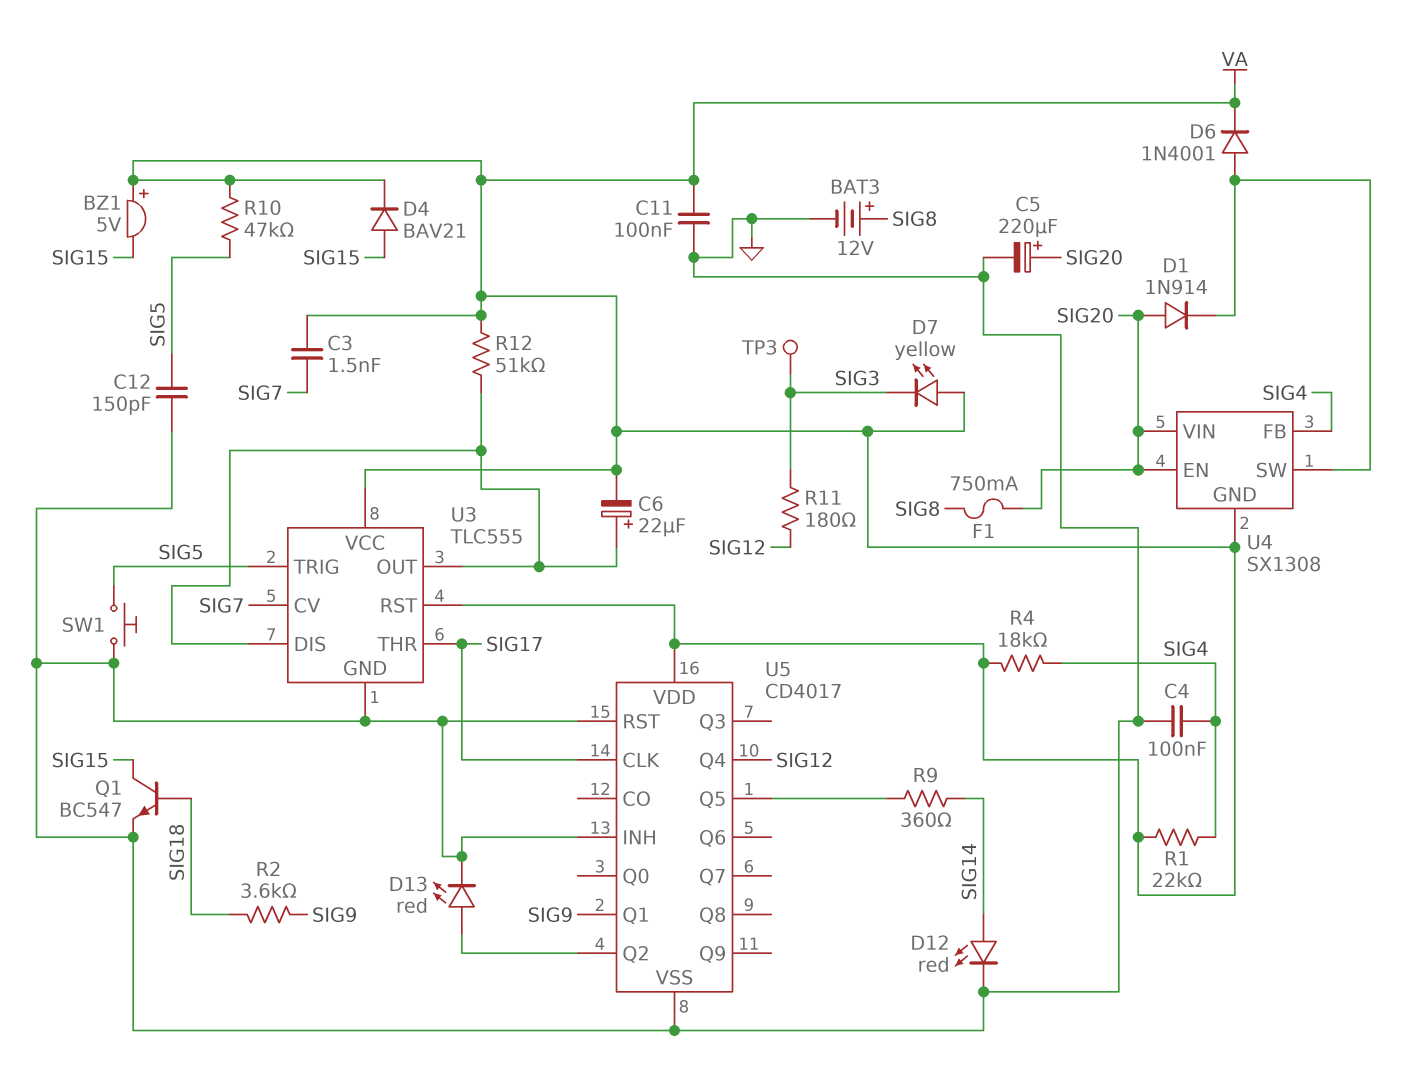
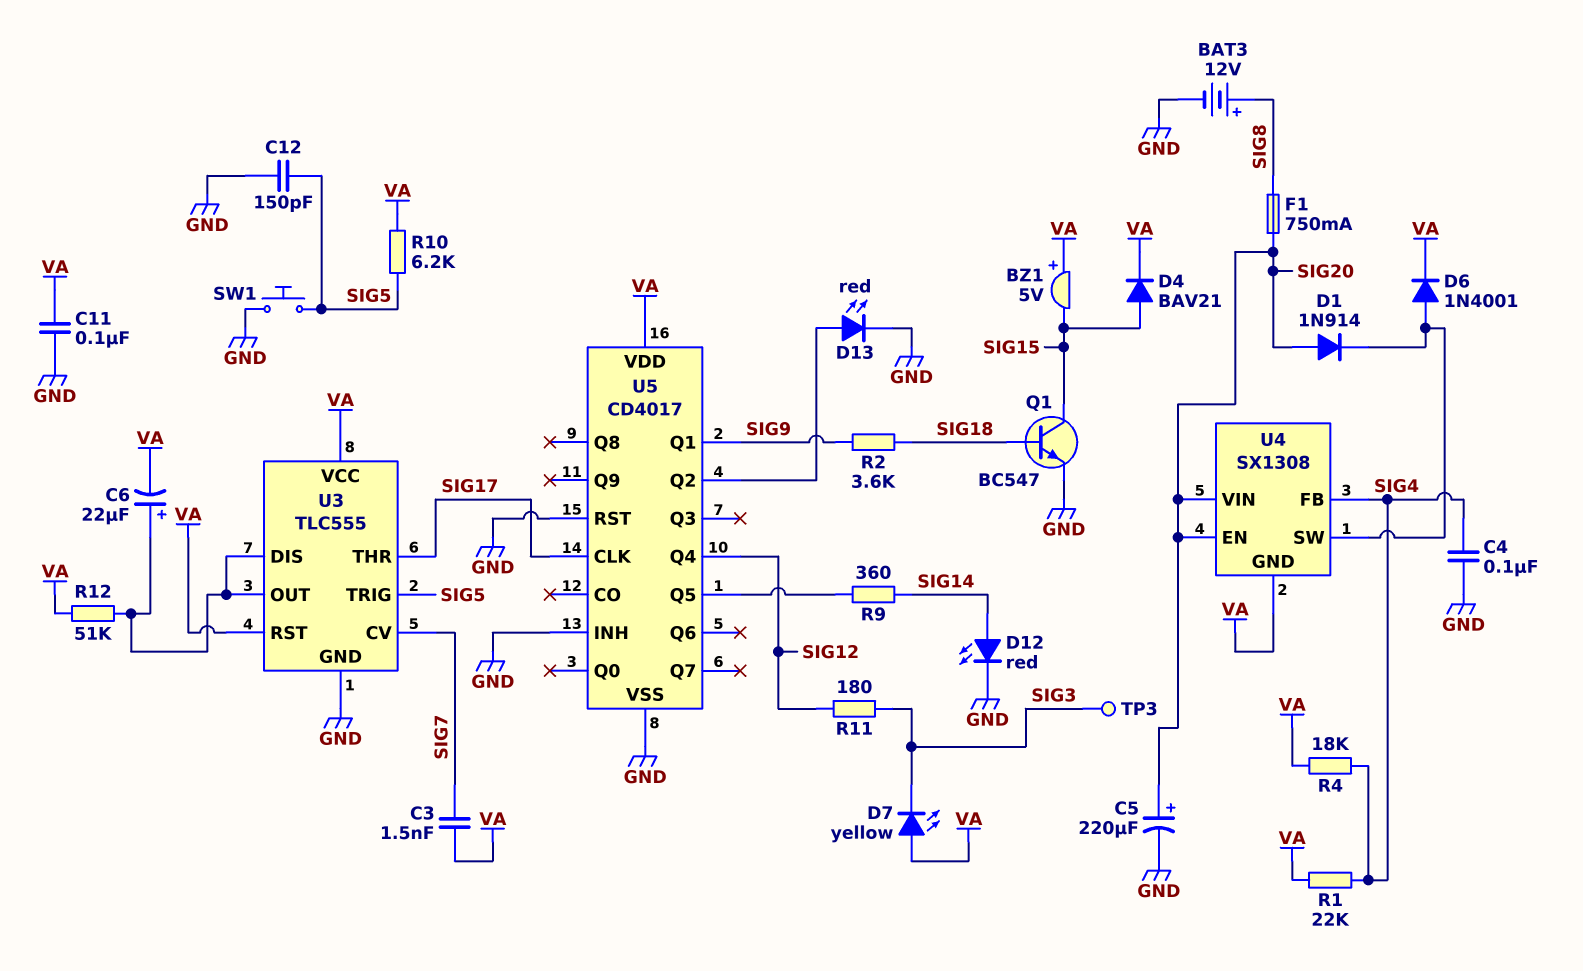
R10: 47k (SIG5, VA) -> 6.2k (SIG5, VA)

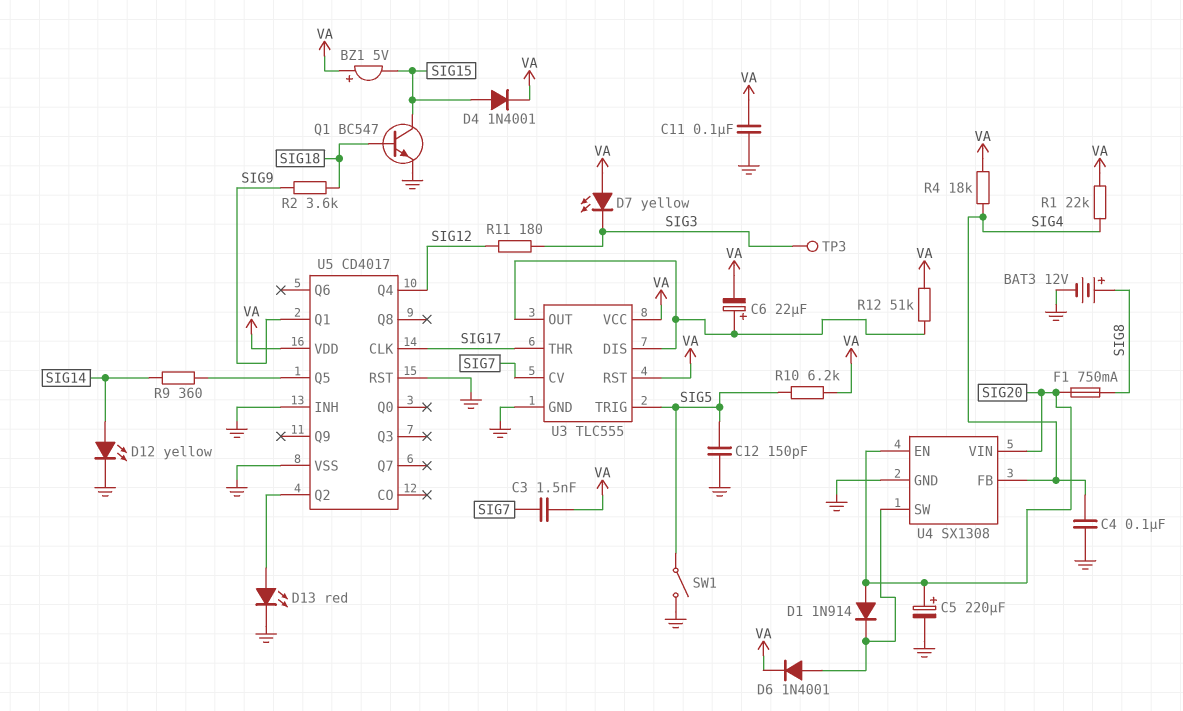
D4: diode BAV21 (A SIG15, K VA) -> diode 1N4001 (A SIG15, K VA)
D12: LED red (A SIG14, K GND) -> LED yellow (A SIG14, K GND)
SW1: button (GND, SIG5) -> switch (GND, SIG5)
U4 pin GND: VA -> GND

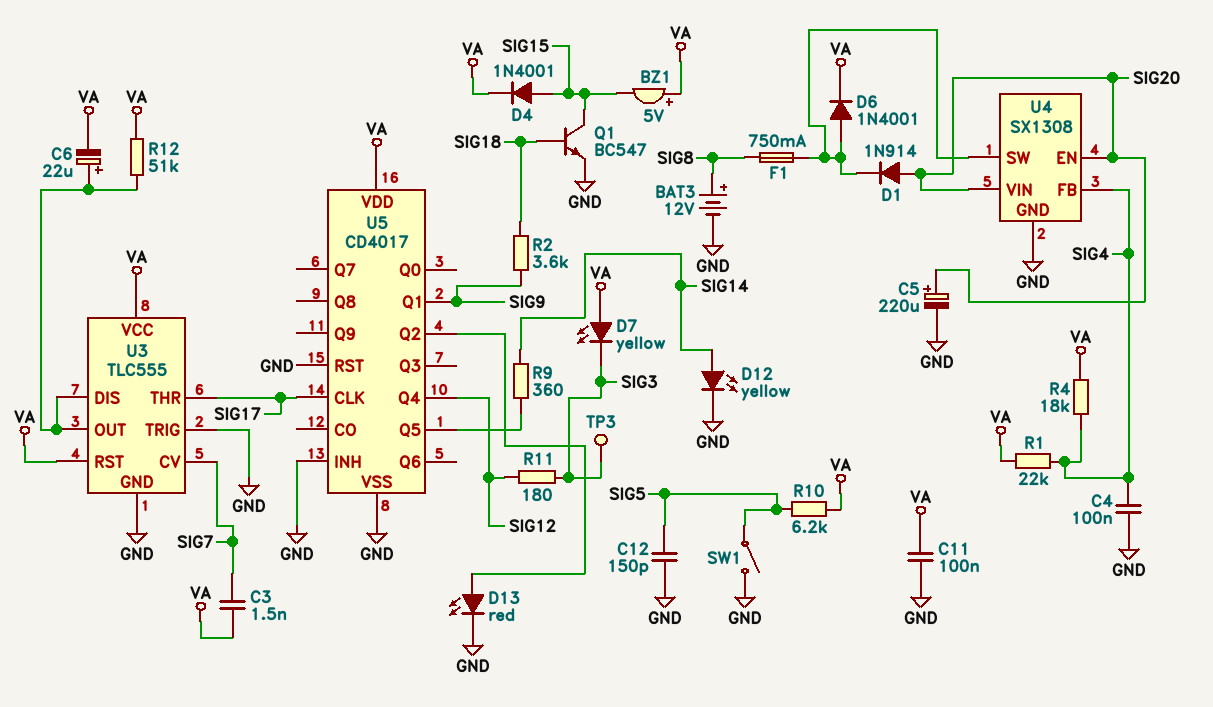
F1: 750mA (SIG8, SIG20) -> 750mA (SIG8, U4/SW)
U3 pin TRIG: SIG5 -> GND

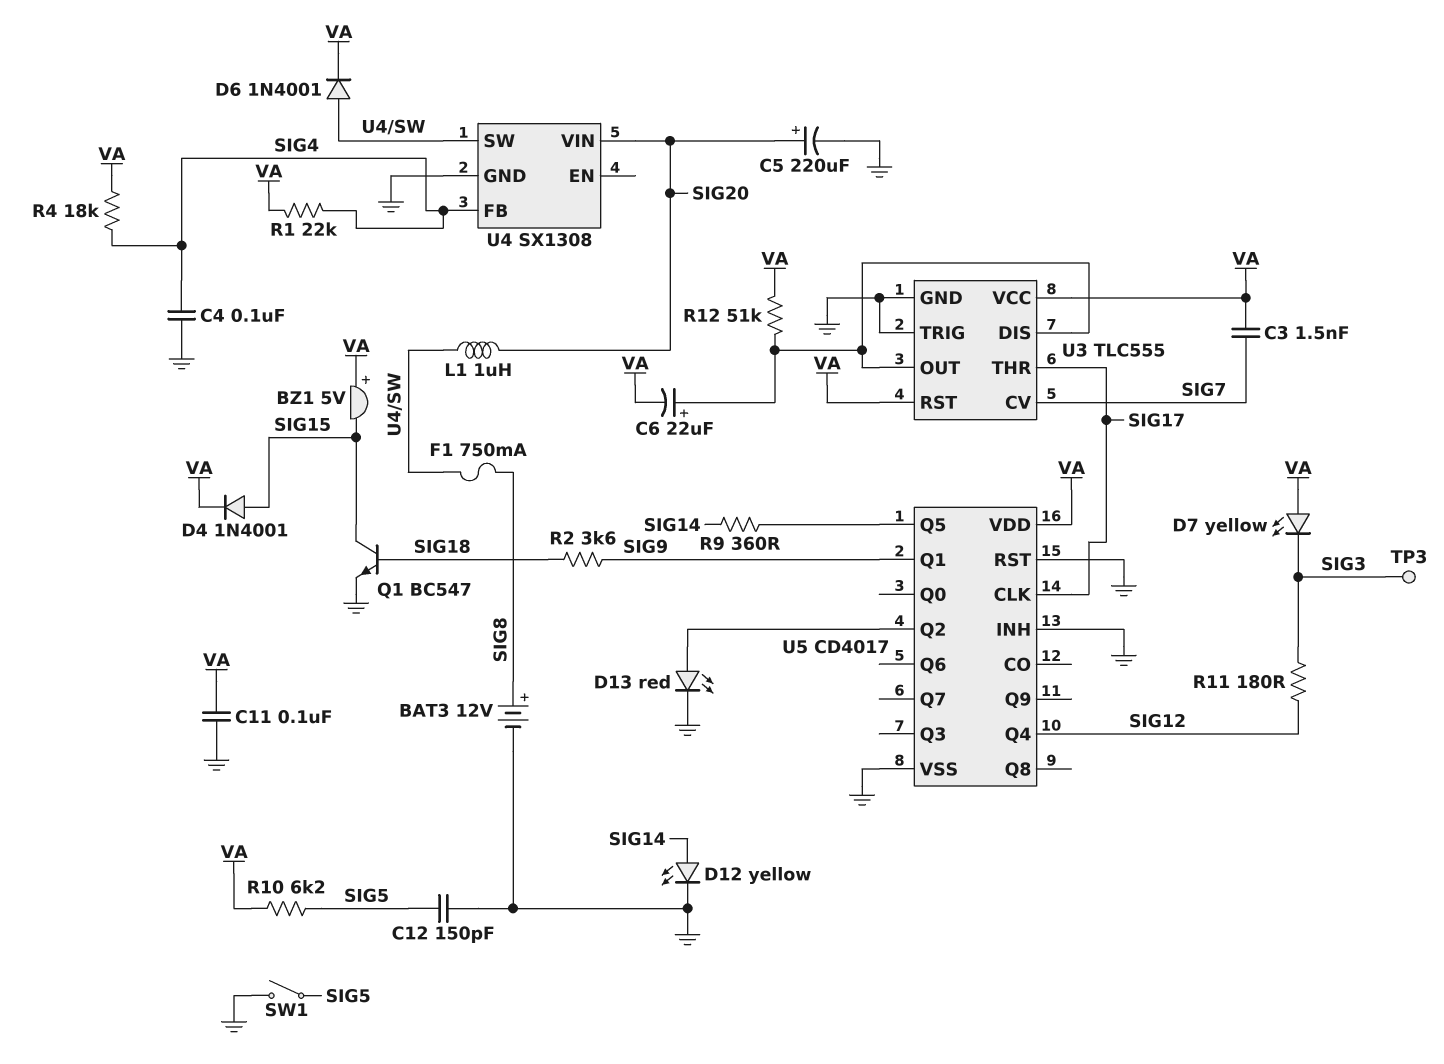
D1: diode 1N914 (A SIG20, K U4/SW) -> none
L1: none -> 1uH (SIG20, U4/SW)
U4 pin EN: SIG20 -> none

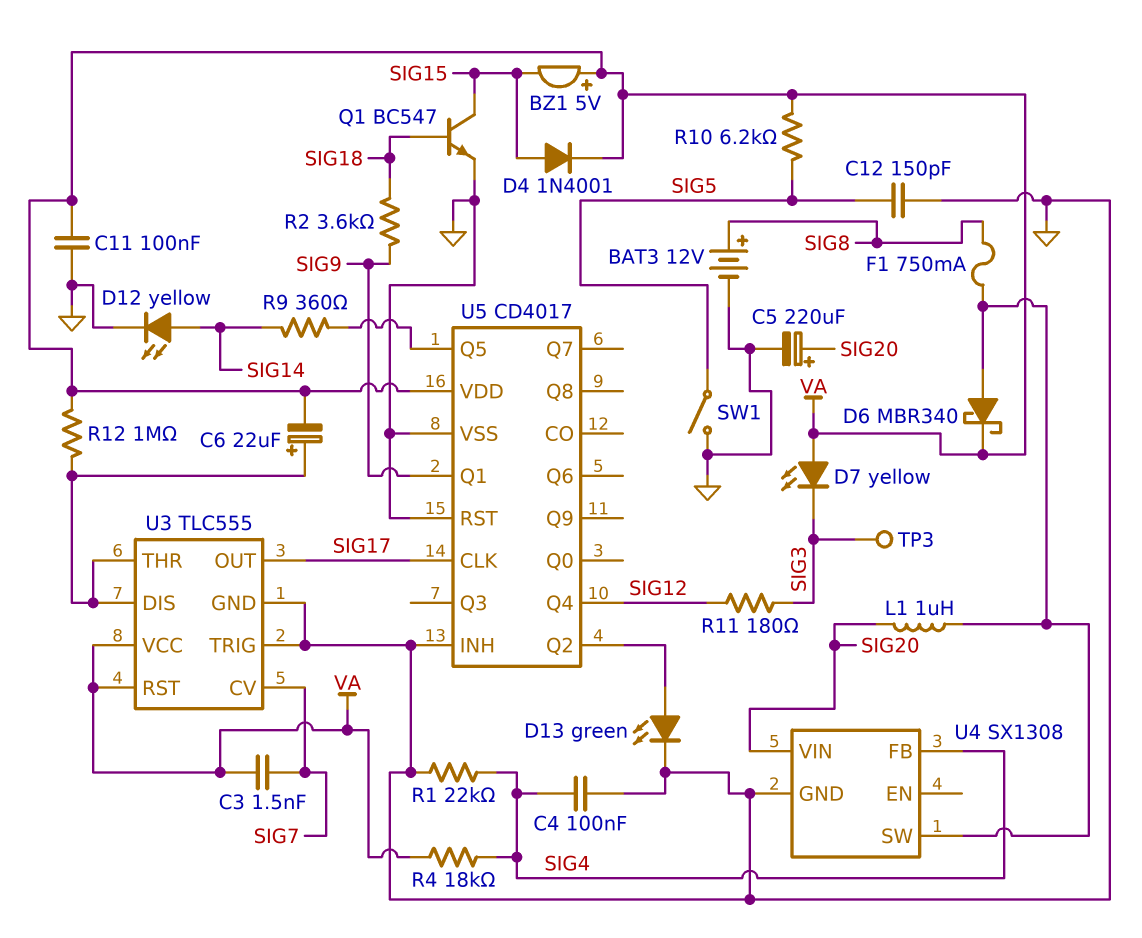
D6: diode 1N4001 (A U4/SW, K VA) -> schottky MBR340 (A U4/SW, K VA)
D13: LED red (A U5/Q2, K GND) -> LED green (A U5/Q2, K GND)
R1: 22k (SIG4, VA) -> 22k (GND, SIG4)
R12: 51k (U3/DIS, VA) -> 1M (U3/DIS, VA)
U3 pin OUT: U3/DIS -> SIG17
U3 pin THR: SIG17 -> U3/DIS

